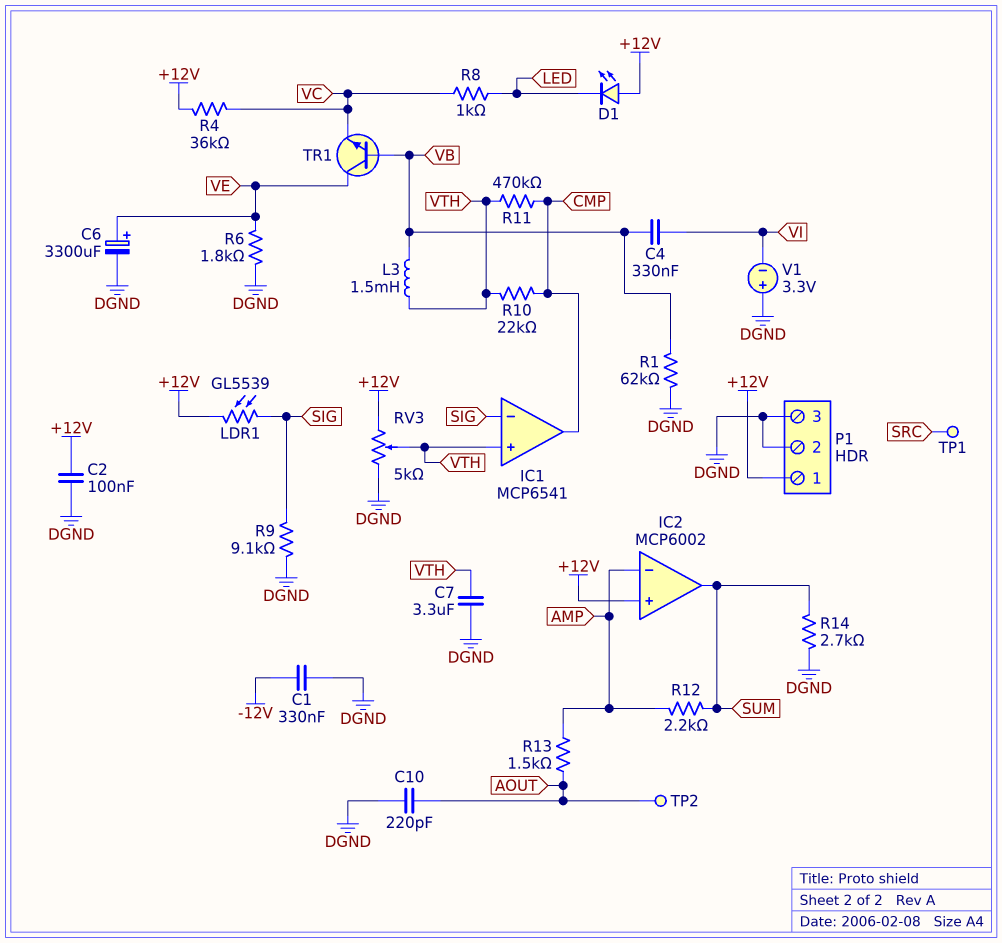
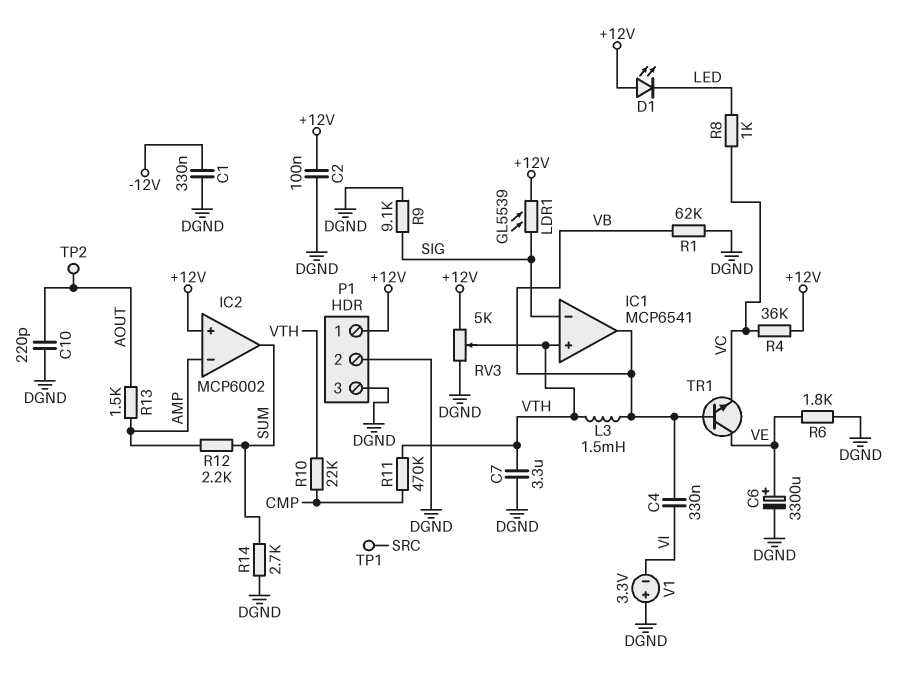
IC1 pin out: CMP -> VB

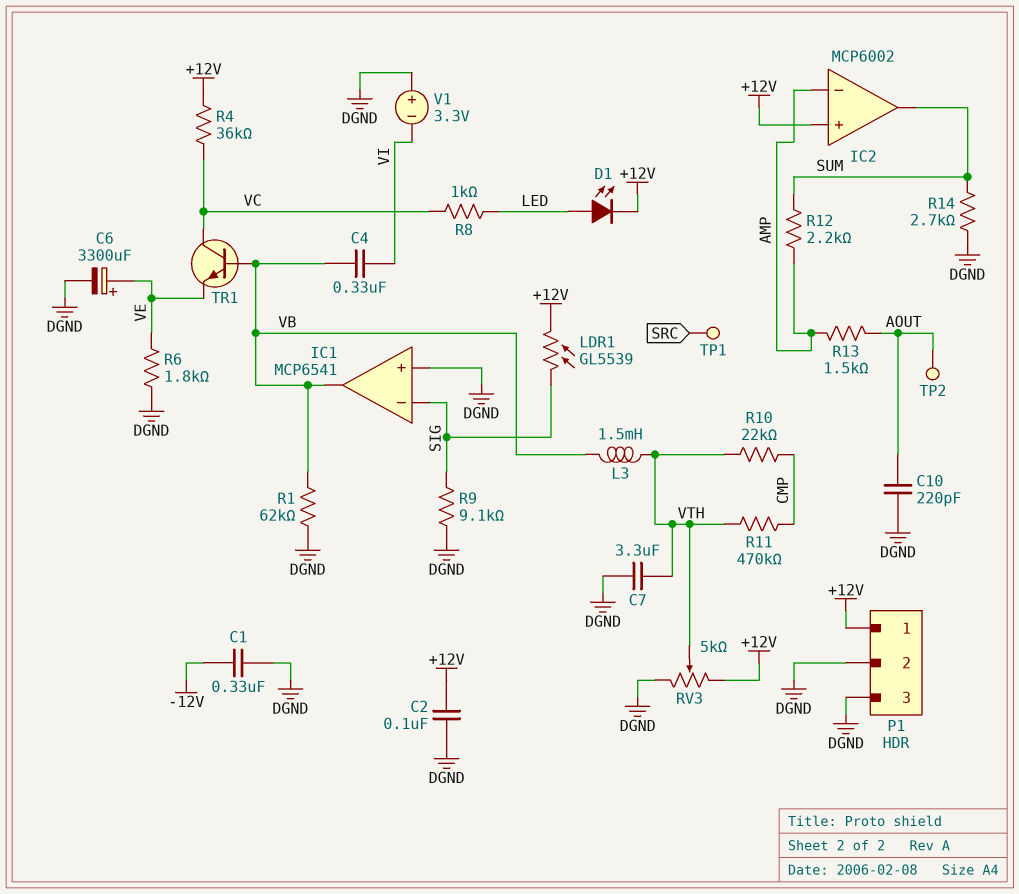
D1: LED (A +12V, K LED) -> LED (A LED, K +12V)
IC1 pin in+: VTH -> DGND
TR1: NPN (B VB, C VE, E VC) -> NPN (B VB, C VC, E VE)

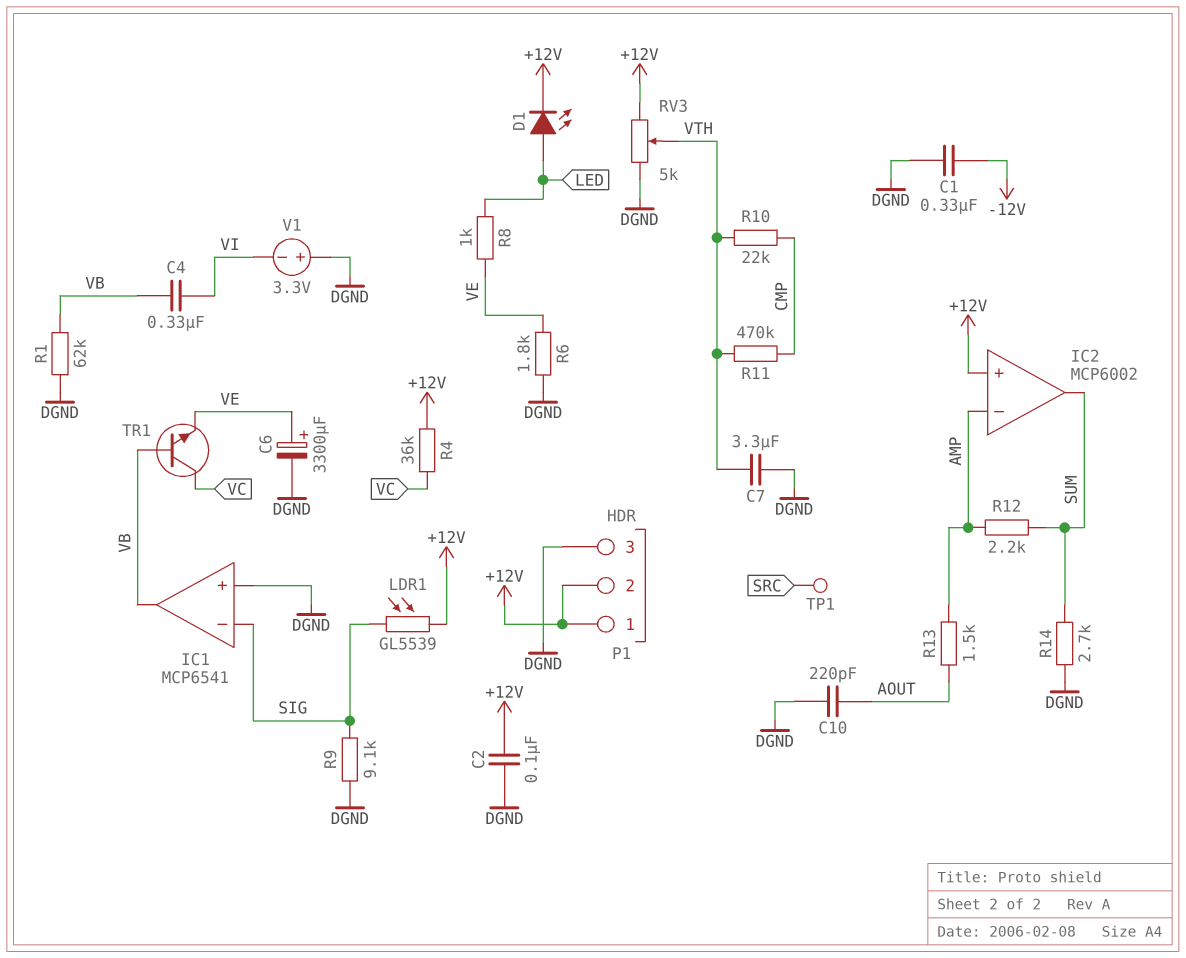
L3: 1.5mH (VB, VTH) -> none
P1 pin 2: DGND -> +12V
R8: 1k (LED, VC) -> 1k (LED, VE)
TP2: test point (AOUT) -> none

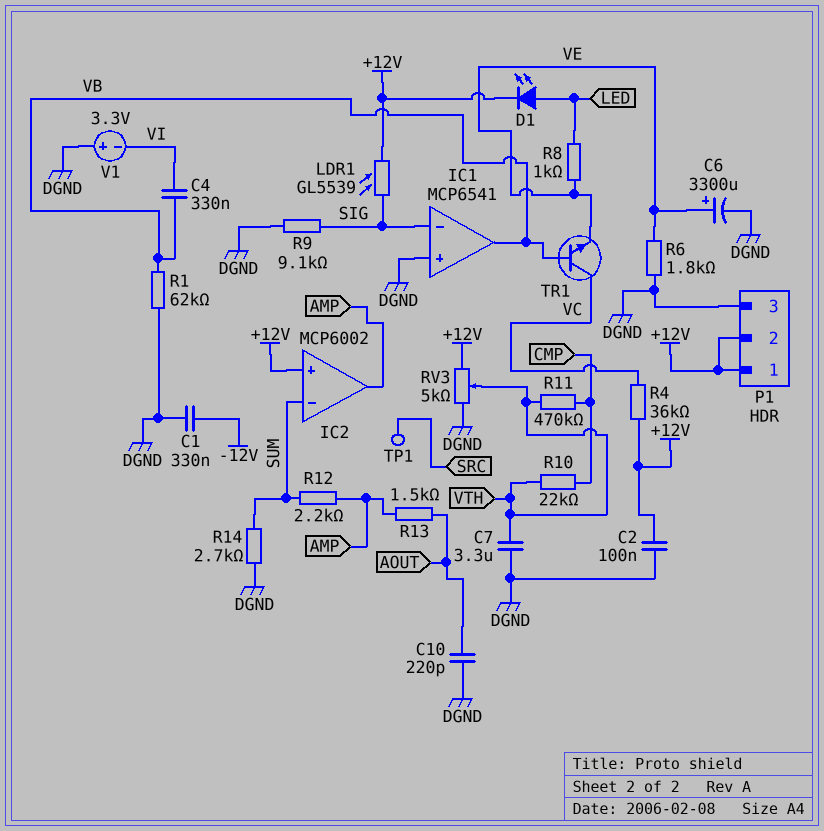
IC2 pin in-: AMP -> SUM
IC2 pin out: SUM -> AMP

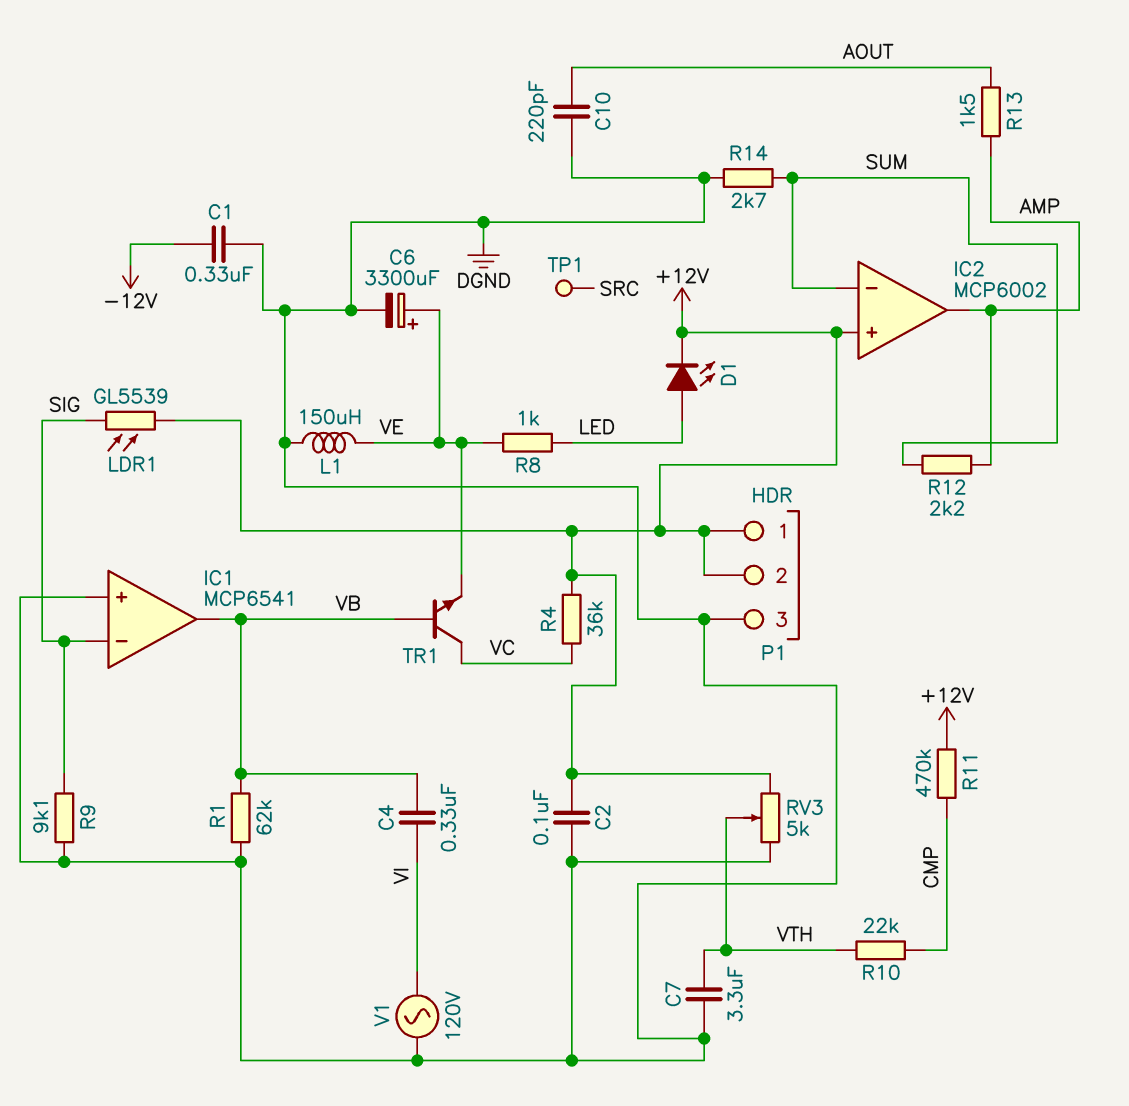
L1: none -> 150uH (DGND, VE)
R6: 1.8k (DGND, VE) -> none
R11: 470k (CMP, VTH) -> 470k (+12V, CMP)
V1: 3.3V (plus DGND, minus VI) -> AC 120V (DGND, VI)

